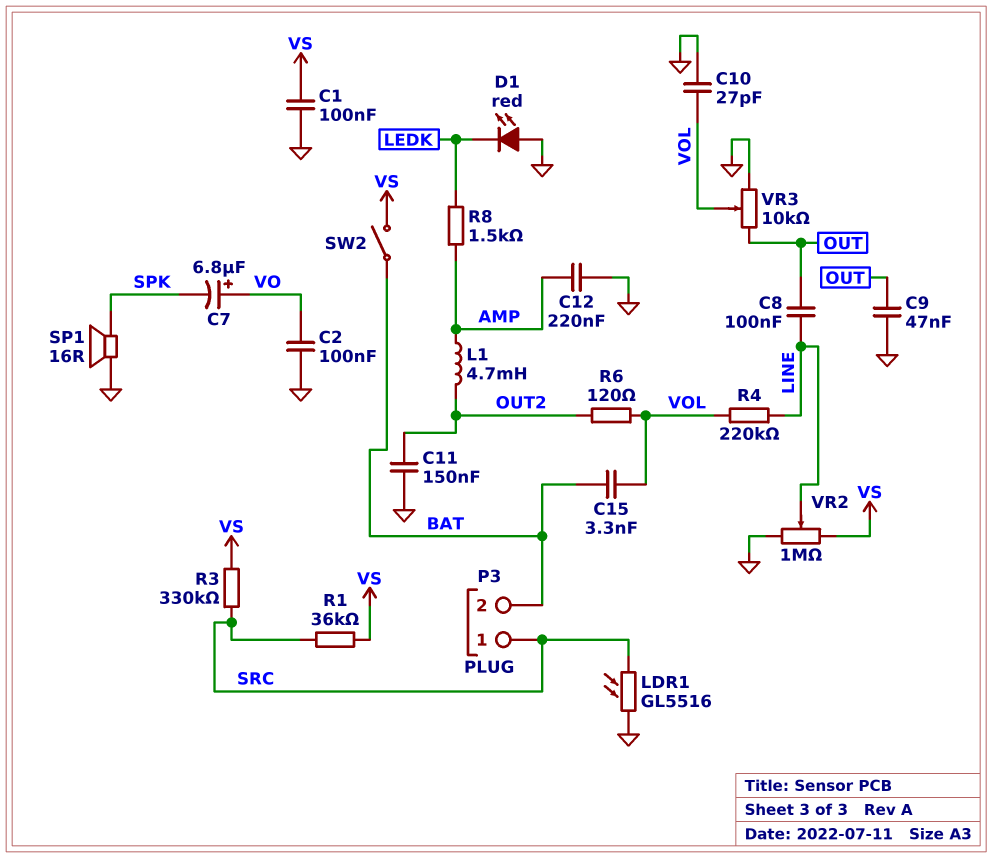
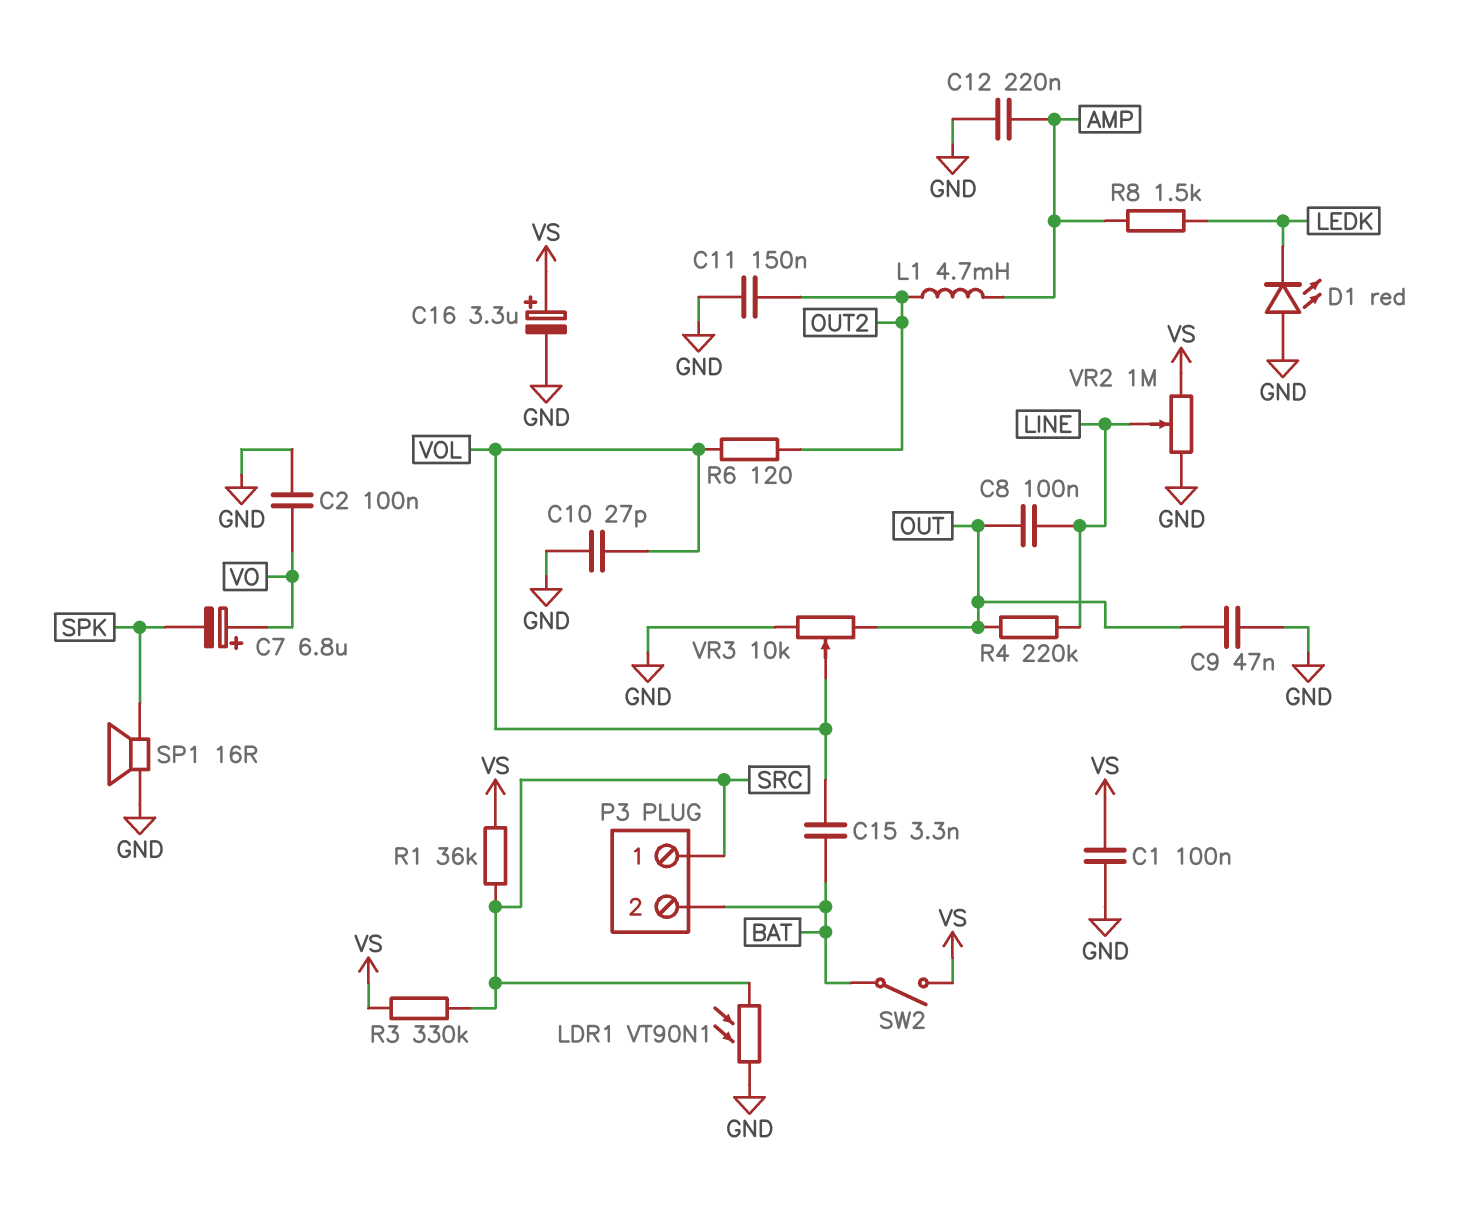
C16: none -> 3.3uF (plus VS, minus GND)
LDR1: GL5516 (GND, SRC) -> VT90N1 (GND, SRC)
R4: 220k (LINE, VOL) -> 220k (LINE, OUT)

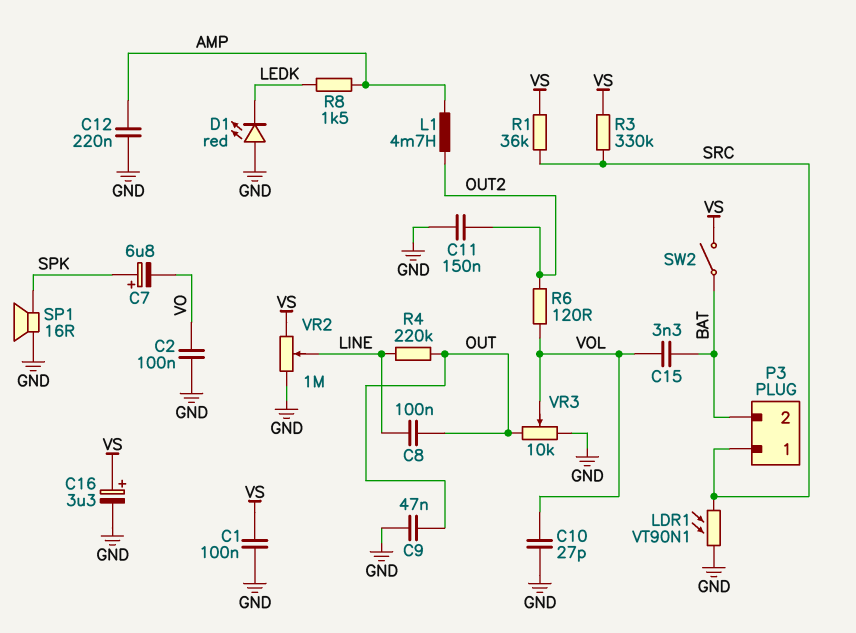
C7: 6.8uF (plus VO, minus SPK) -> 6.8uF (plus SPK, minus VO)

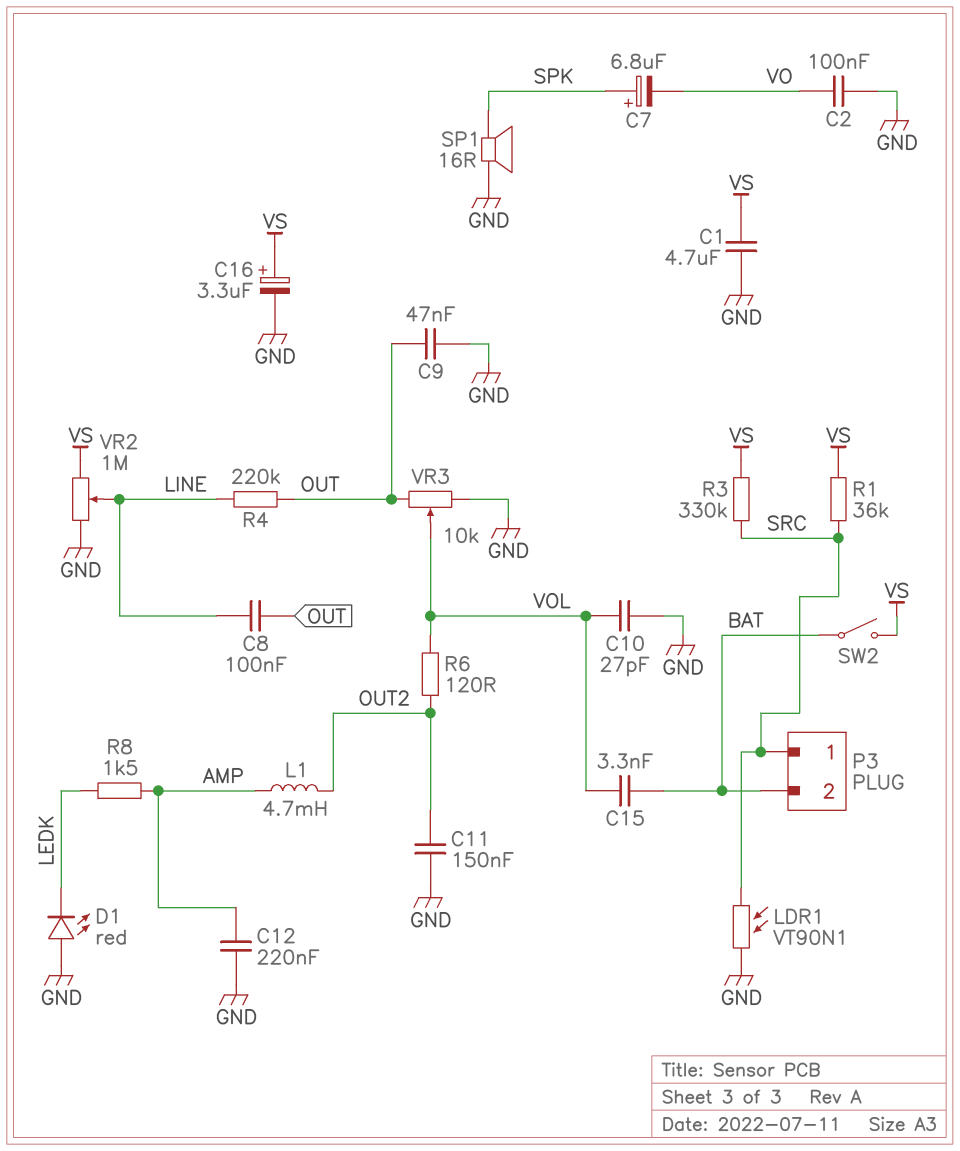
C1: 100nF (GND, VS) -> 4.7uF (GND, VS)

